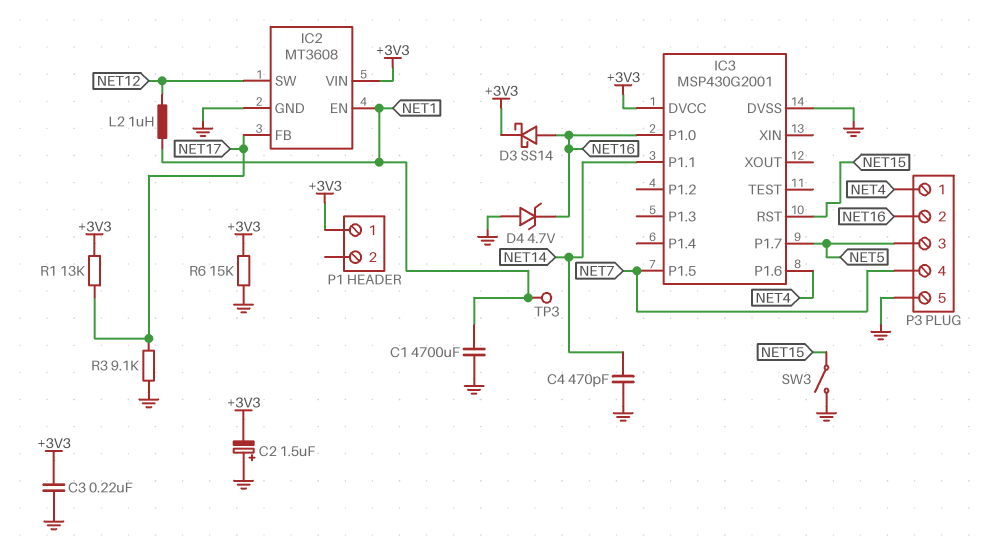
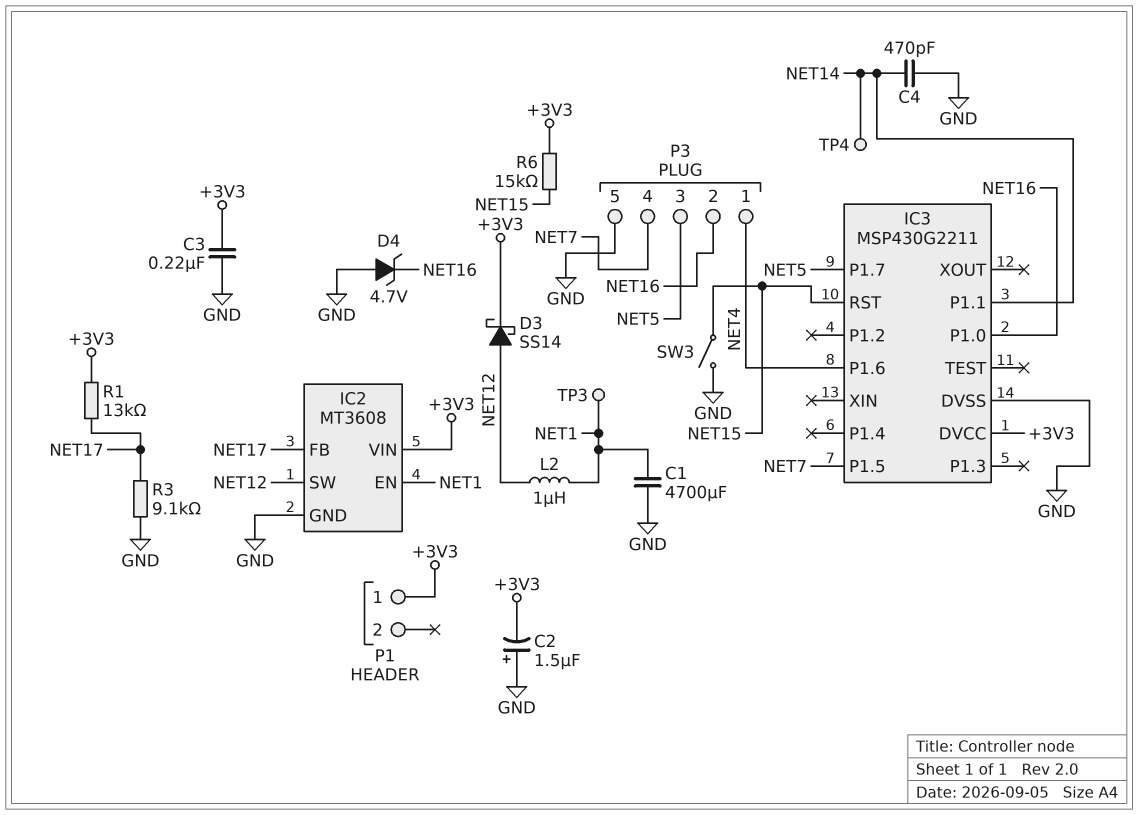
D3: schottky SS14 (A NET16, K +3V3) -> schottky SS14 (A NET12, K +3V3)
IC3: MSP430G2001 -> MSP430G2211
R6: 15k (+3V3, GND) -> 15k (+3V3, NET15)
TP4: none -> test point (NET14)

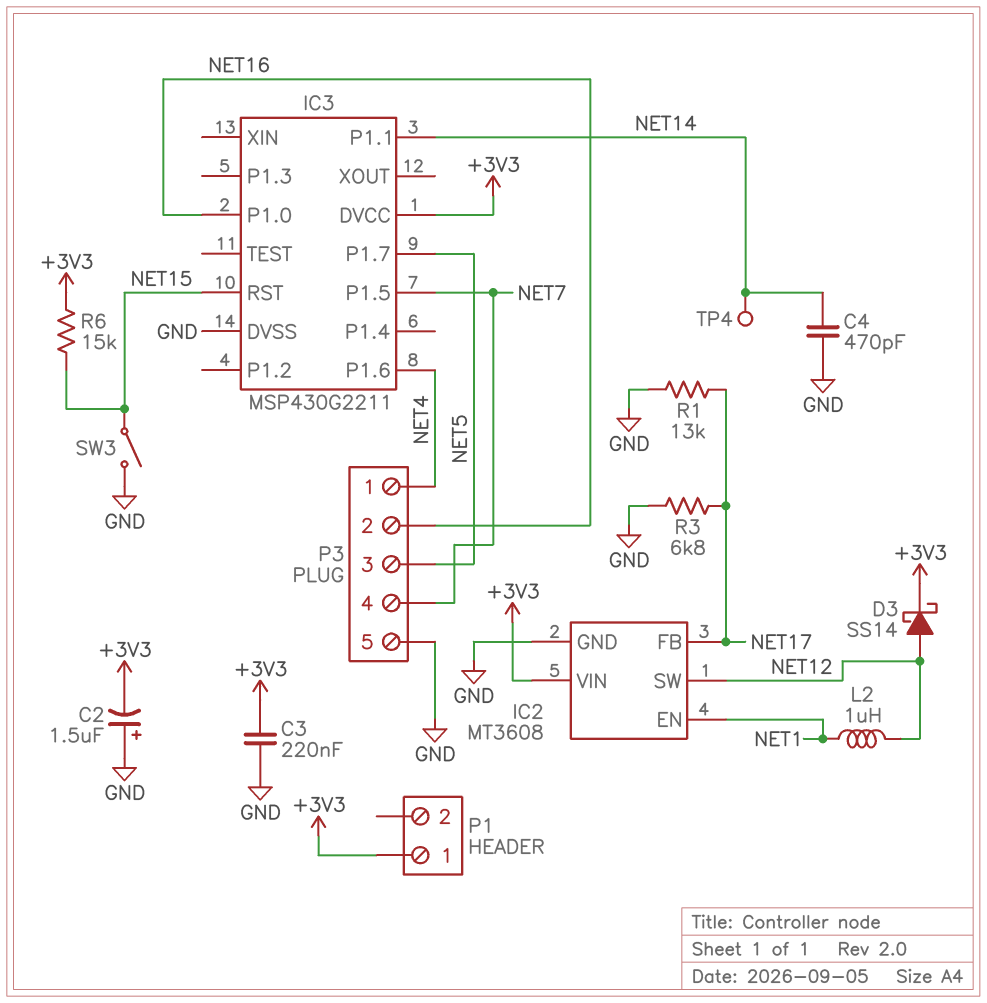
C1: 4700uF (GND, NET1) -> none
D4: zener 4.7V (A GND, K NET16) -> none
R1: 13k (+3V3, NET17) -> 13k (GND, NET17)
R3: 9.1k (GND, NET17) -> 6.8k (GND, NET17)
TP3: test point (NET1) -> none

